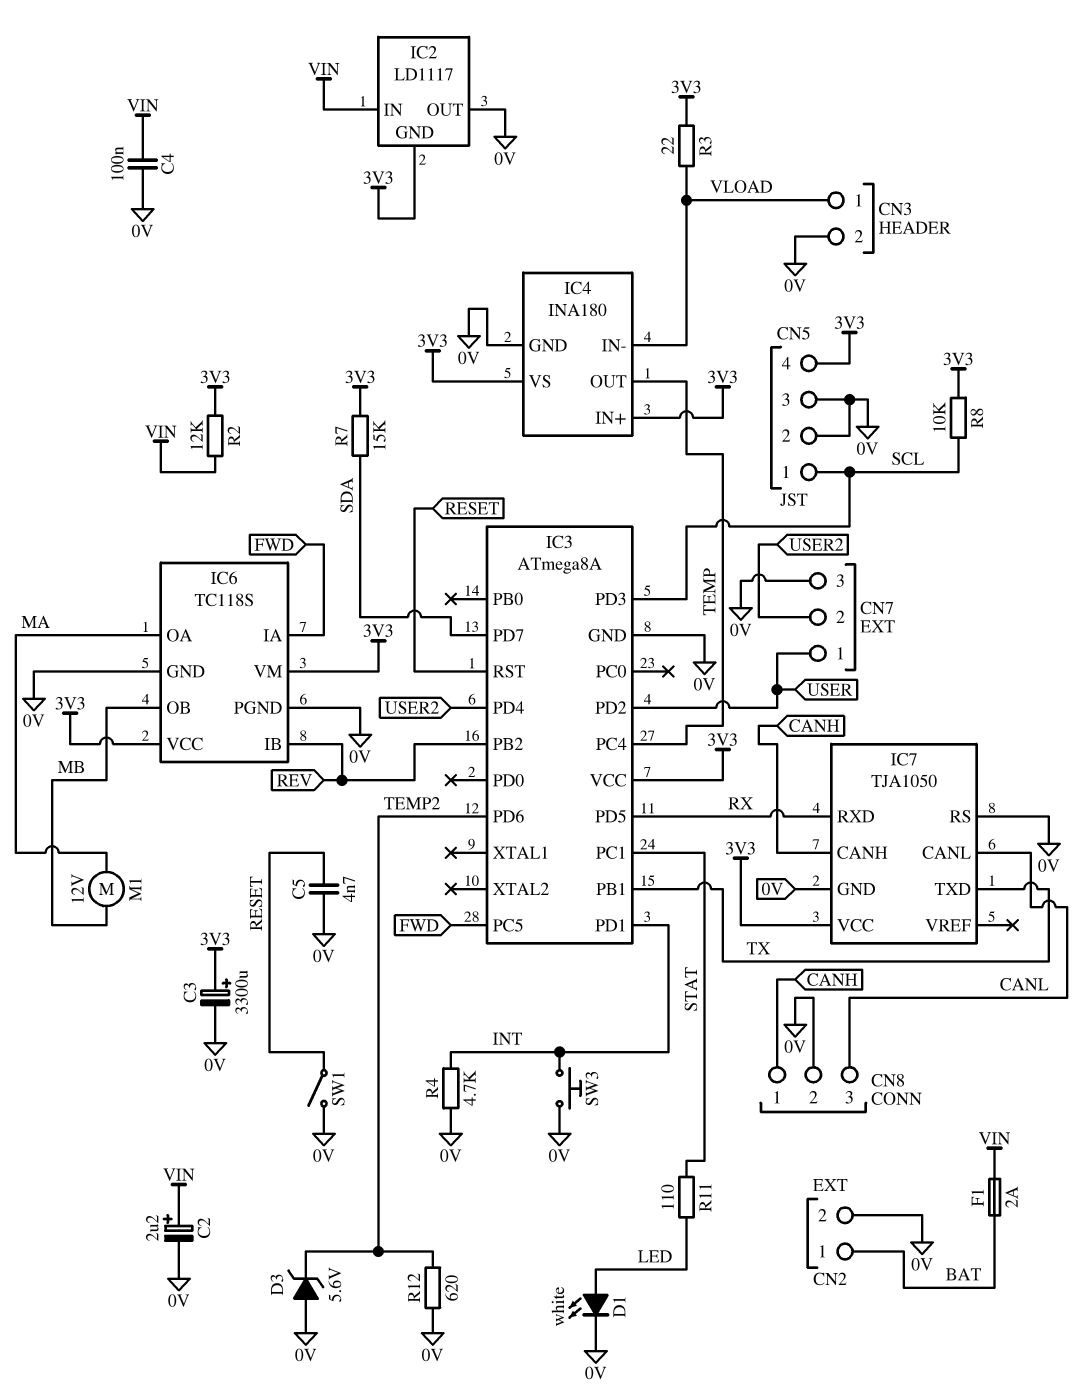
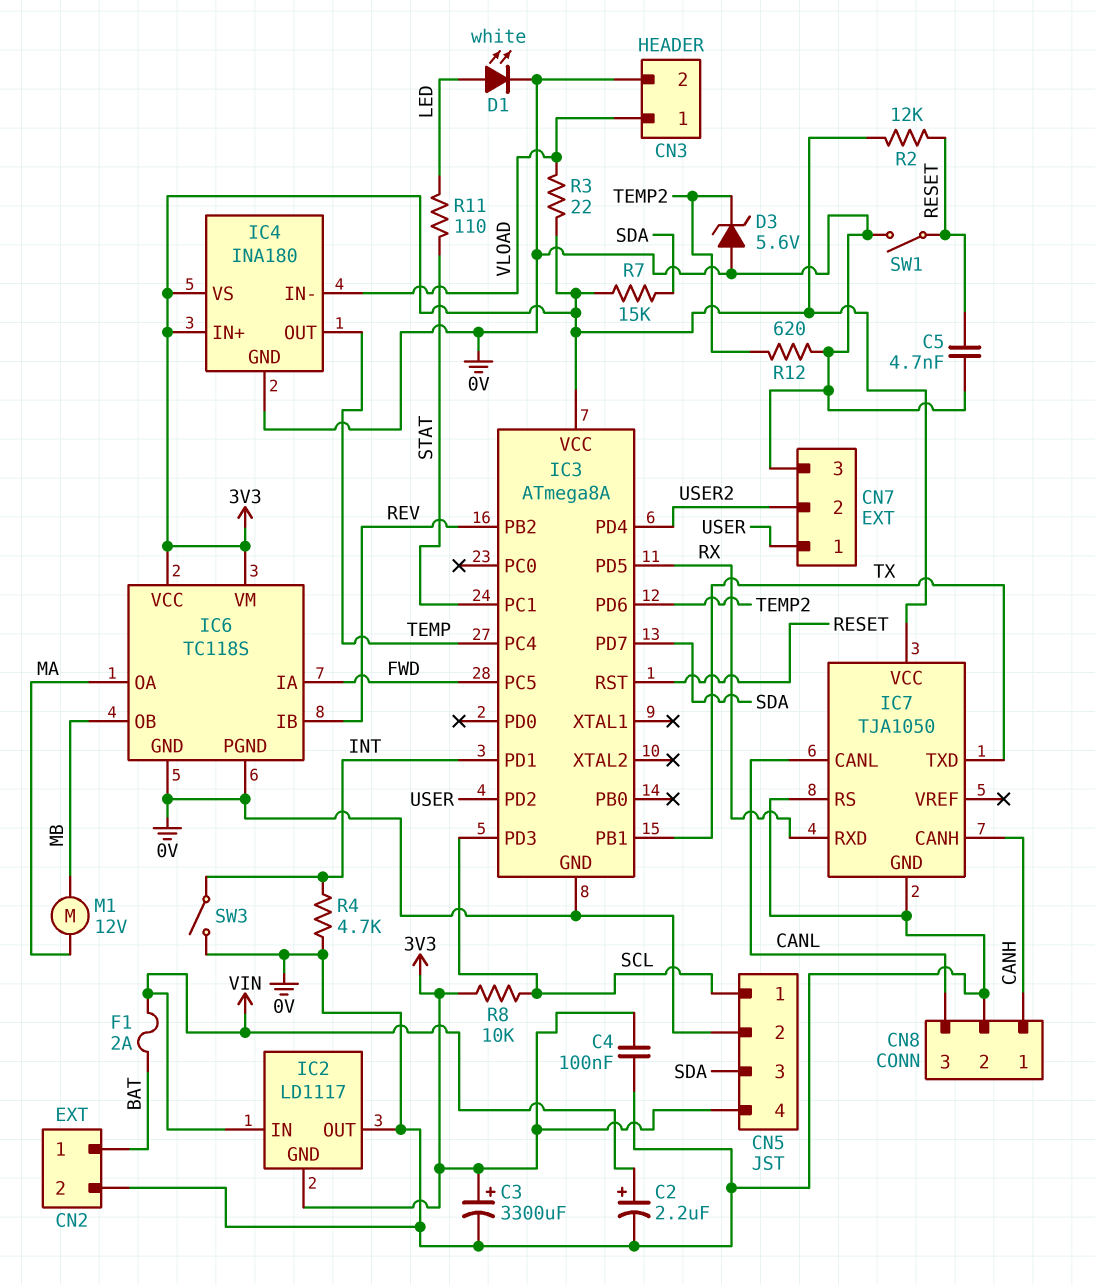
C4: 100nF (0V, VIN) -> 100nF (0V, 3V3)
CN5 pin 3: 0V -> SDA
R2: 12k (3V3, VIN) -> 12k (3V3, RESET)
SW3: button (0V, INT) -> switch (0V, INT)

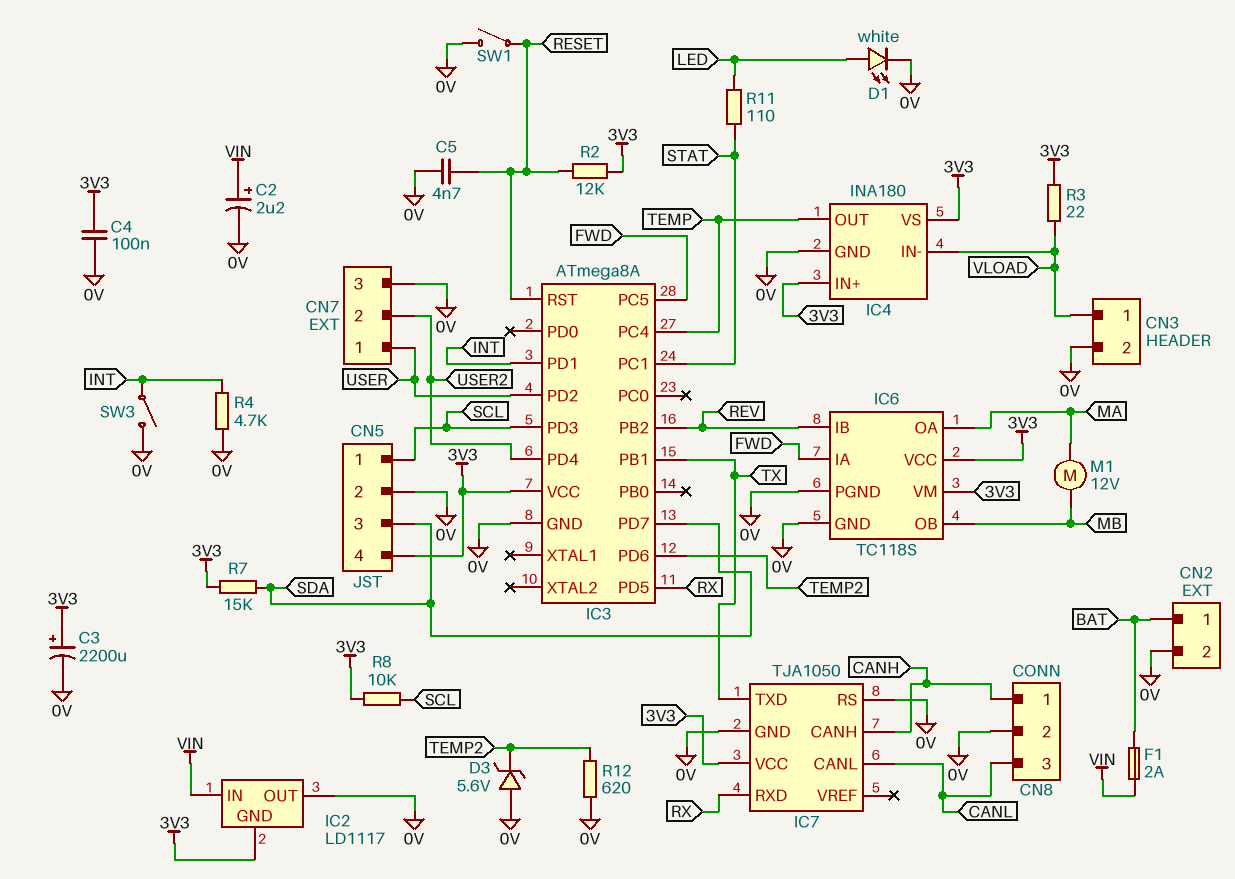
C3: 3300uF (plus 3V3, minus 0V) -> 2200uF (plus 3V3, minus 0V)

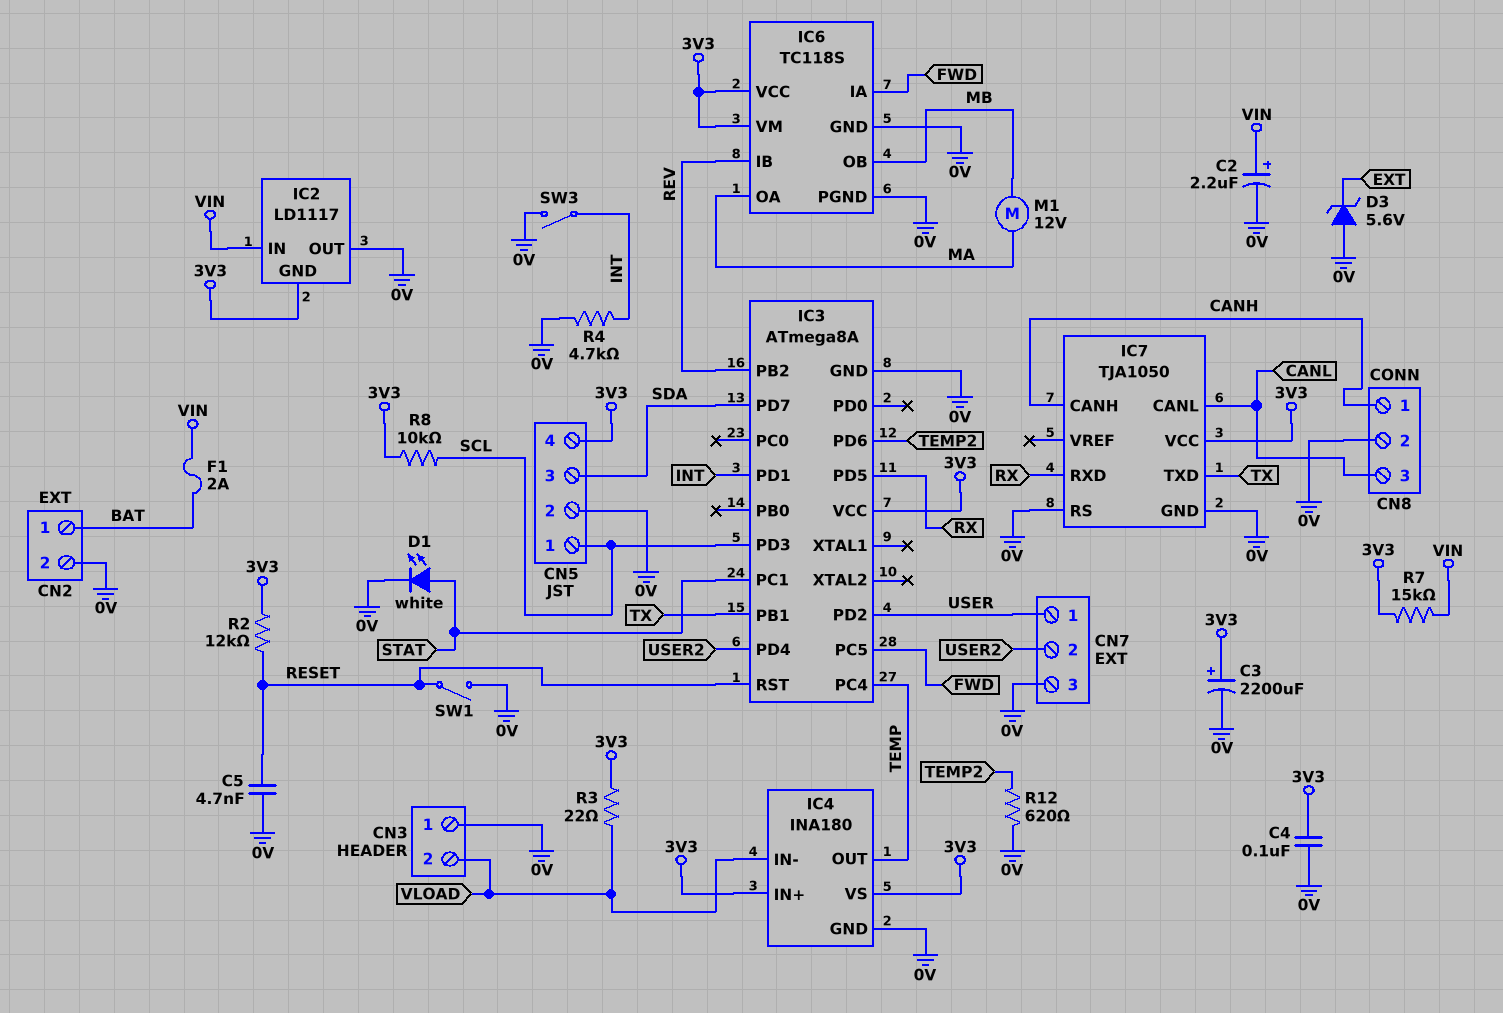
CN3 pin 1: VLOAD -> 0V
CN3 pin 2: 0V -> VLOAD
D1: LED white (A LED, K 0V) -> LED white (A STAT, K 0V)
D3: zener 5.6V (A 0V, K TEMP2) -> zener 5.6V (A 0V, K EXT)
R7: 15k (3V3, SDA) -> 15k (3V3, VIN)
R11: 110 (LED, STAT) -> none

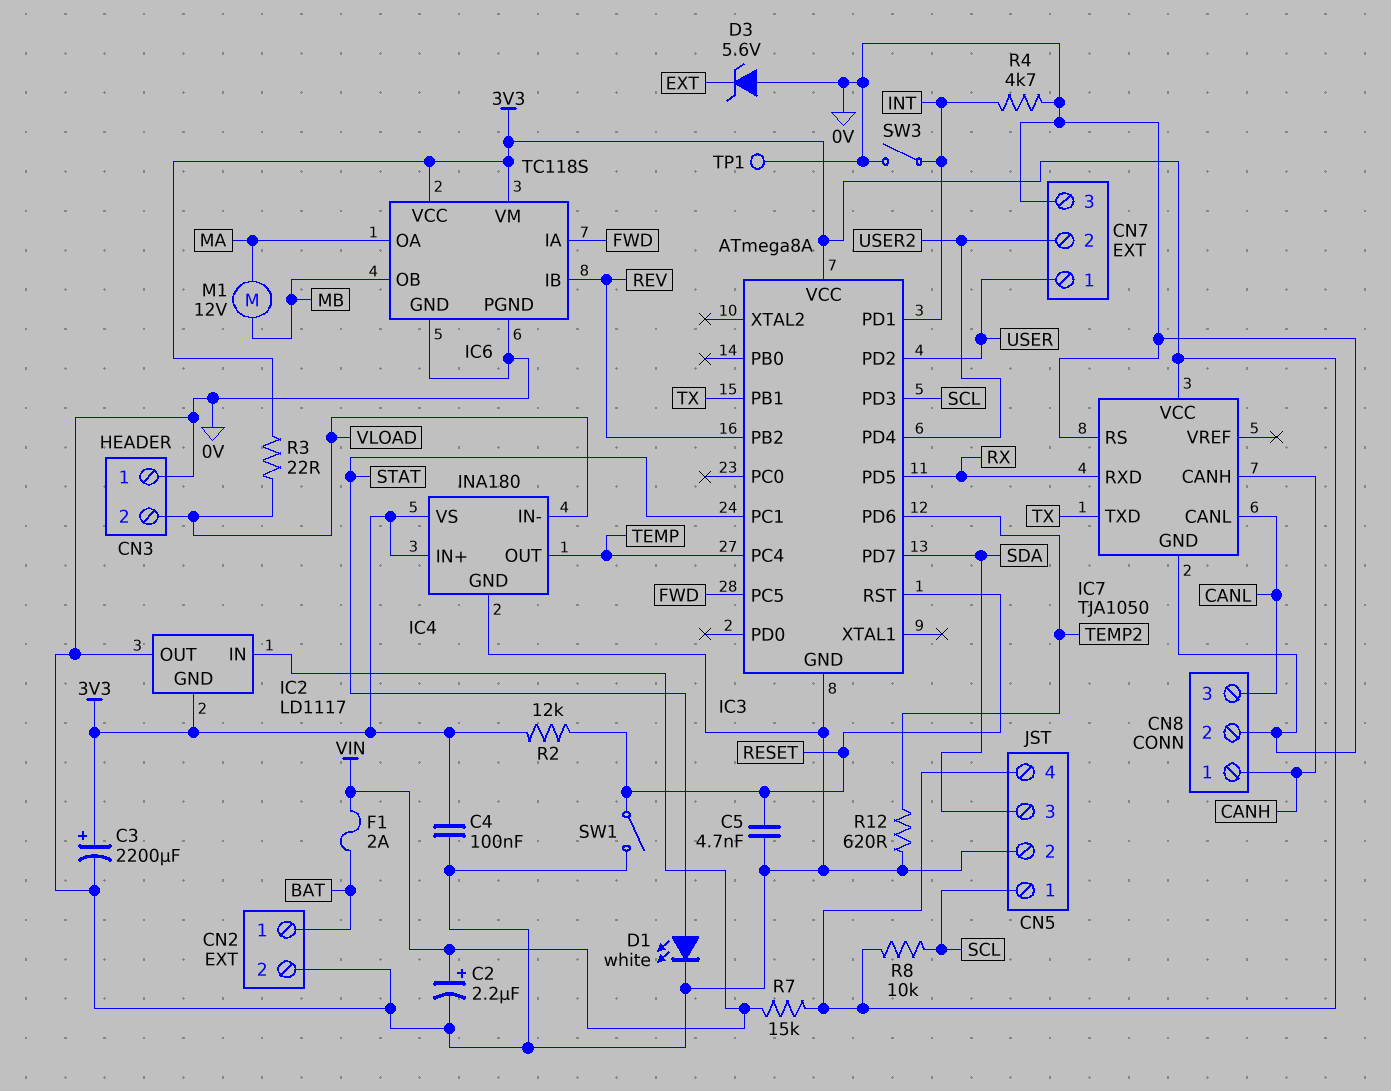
TP1: none -> test point (0V)

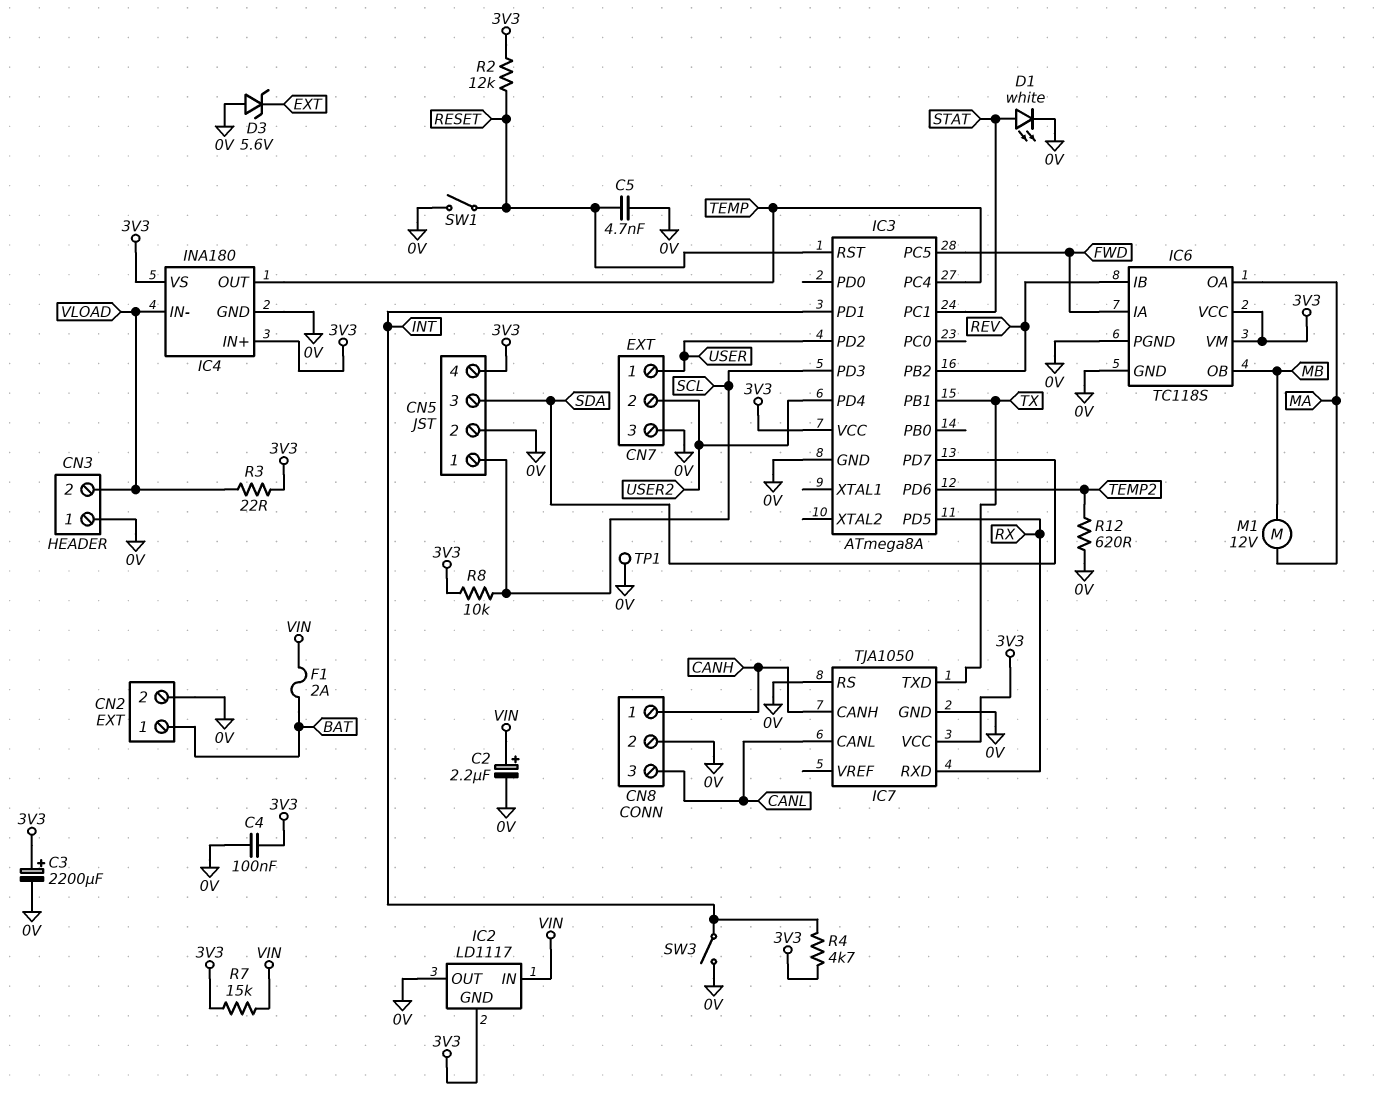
R4: 4.7k (0V, INT) -> 4.7k (3V3, INT)

